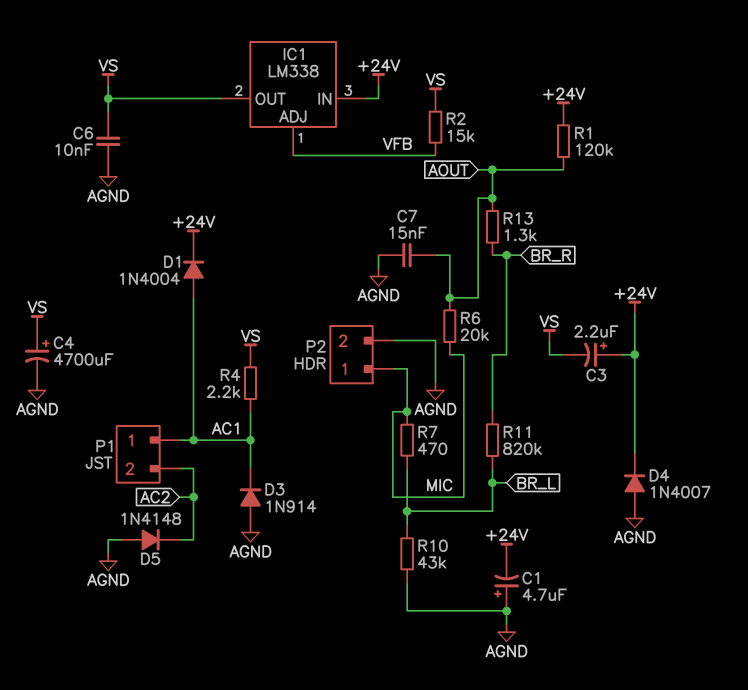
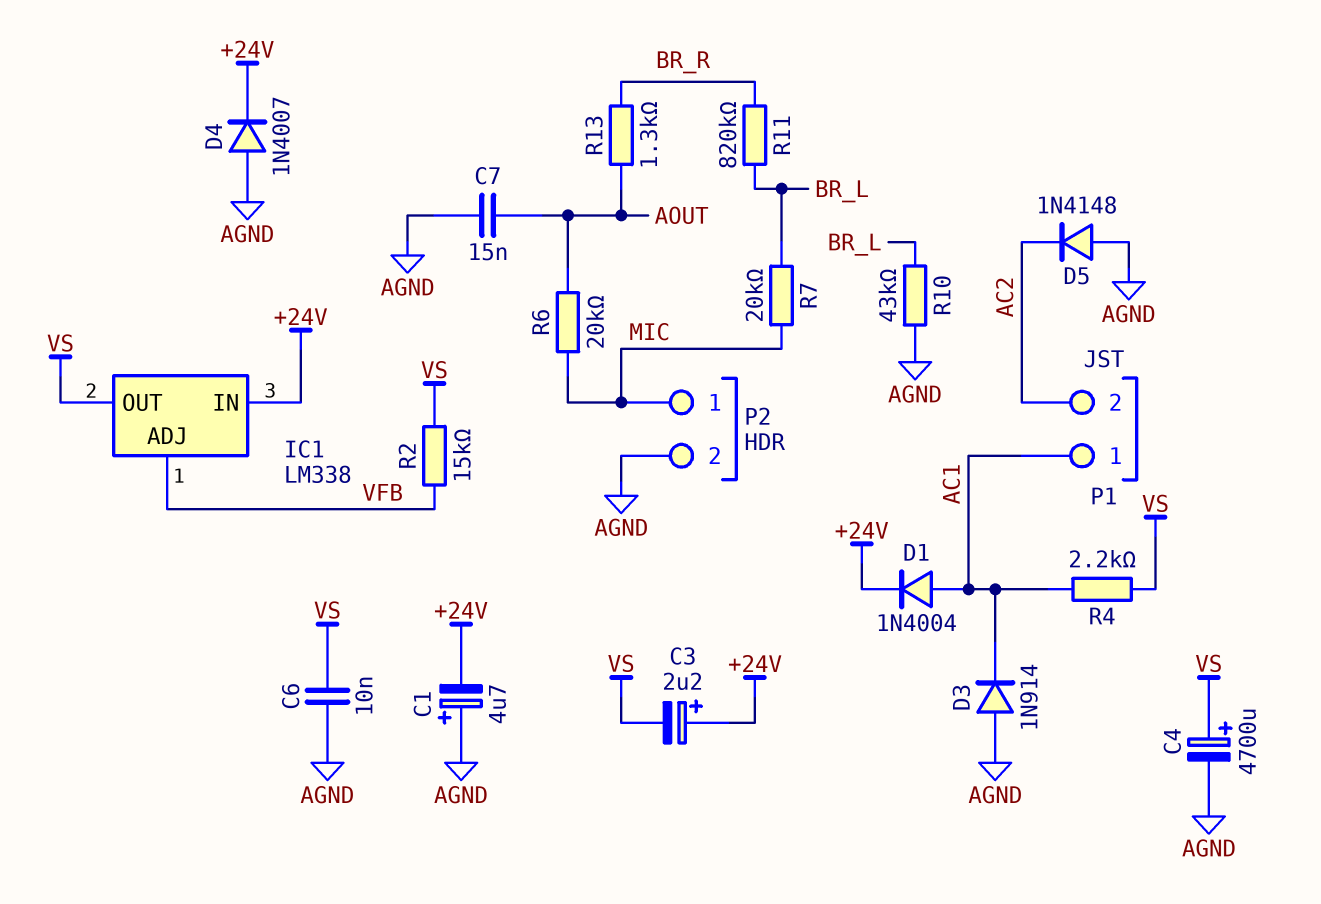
R1: 120k (+24V, AOUT) -> none
R7: 470 (BR_L, MIC) -> 20k (BR_L, MIC)

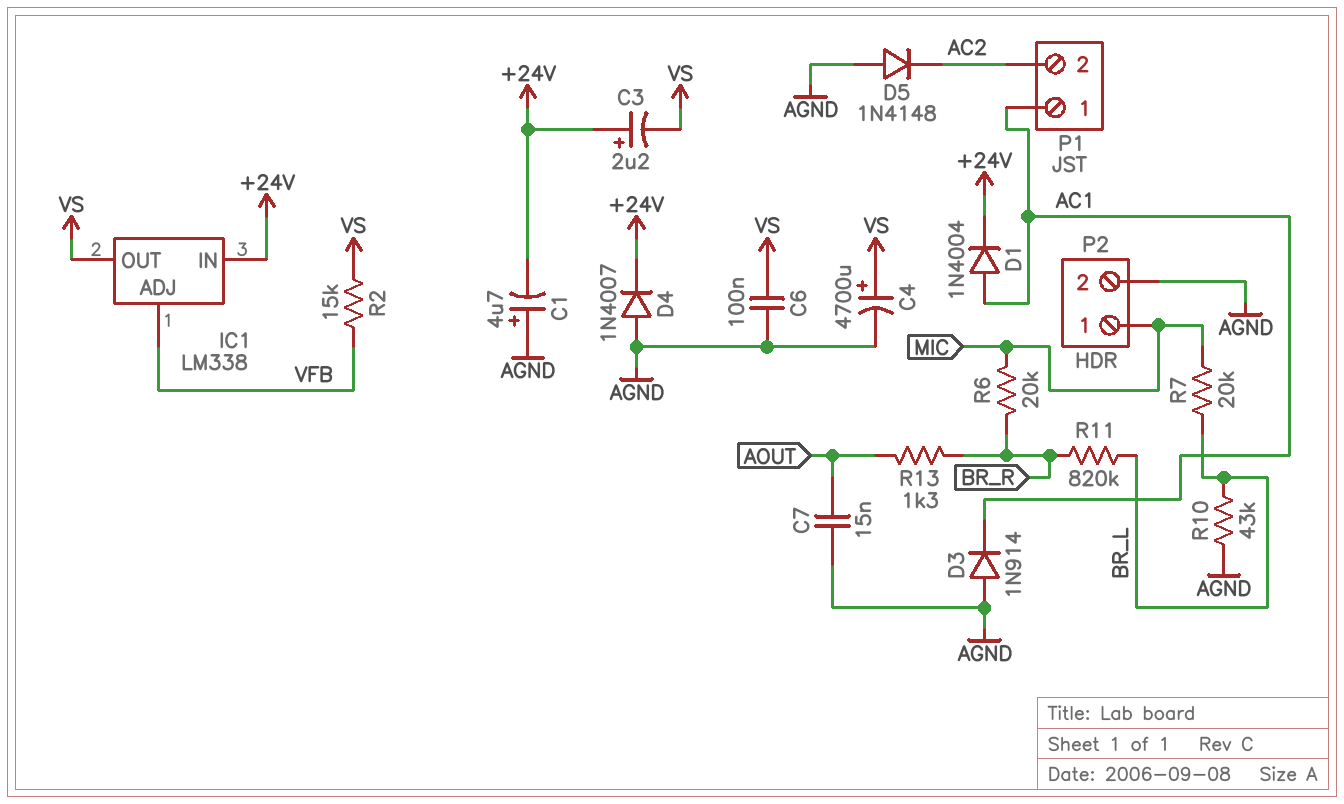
C6: 10nF (AGND, VS) -> 100nF (AGND, VS)
R4: 2.2k (AC1, VS) -> none
R6: 20k (AOUT, MIC) -> 20k (BR_R, MIC)

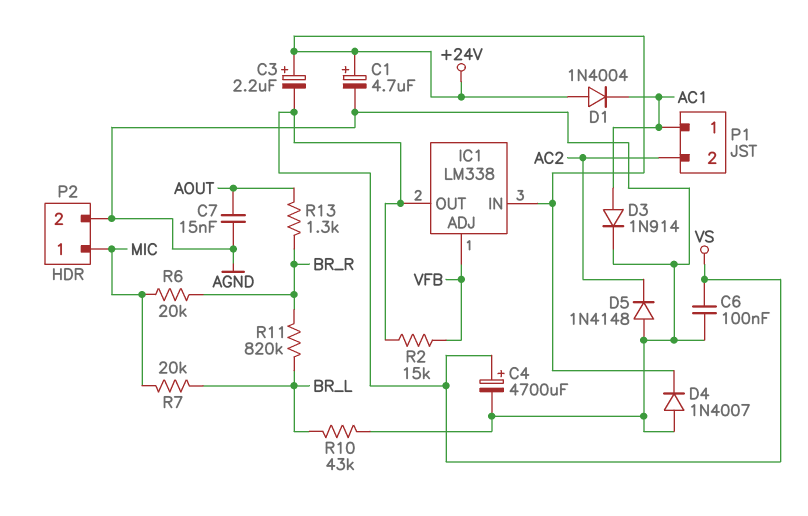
C1: 4.7uF (plus AGND, minus +24V) -> 4.7uF (plus +24V, minus AGND)
D1: diode 1N4004 (A AC1, K +24V) -> diode 1N4004 (A +24V, K AC1)
D3: diode 1N914 (A AGND, K AC1) -> diode 1N914 (A AC1, K AGND)

